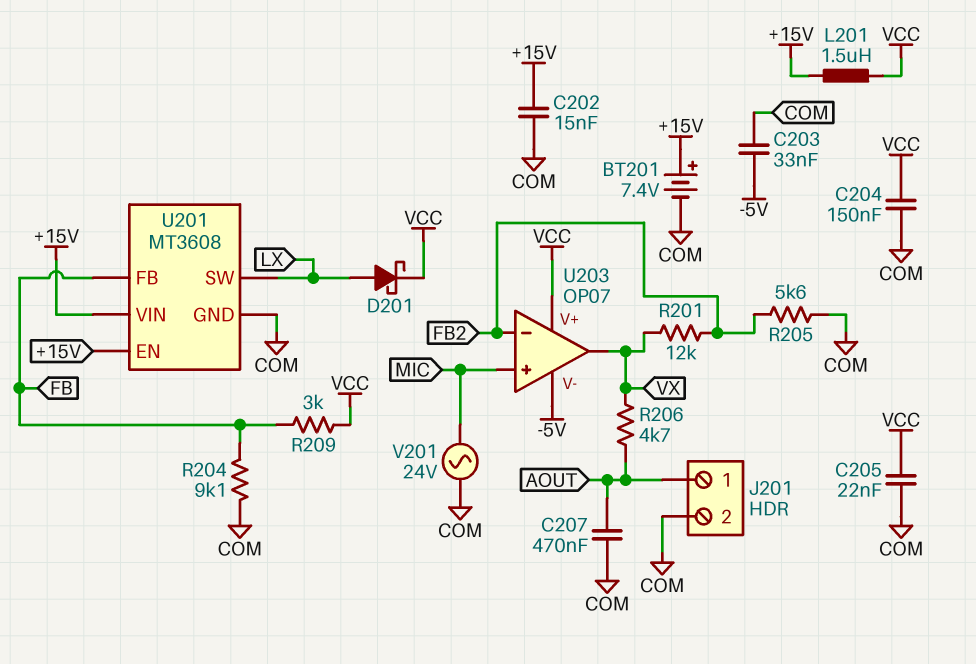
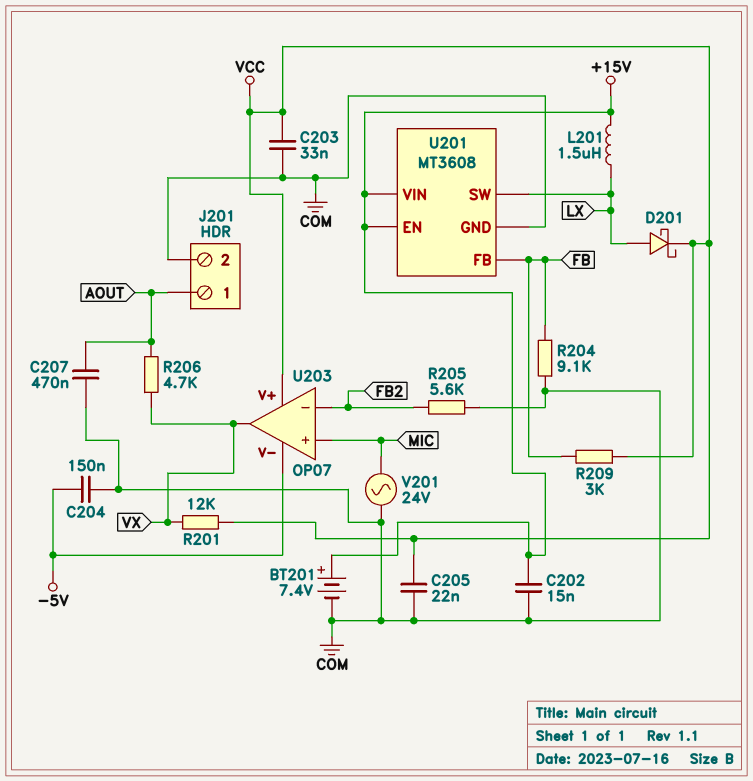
C203: 33nF (-5V, COM) -> 33nF (COM, VCC)
C204: 150nF (COM, VCC) -> 150nF (-5V, COM)
L201: 1.5uH (+15V, VCC) -> 1.5uH (+15V, LX)
R201: 12k (FB2, VX) -> 12k (VCC, VX)

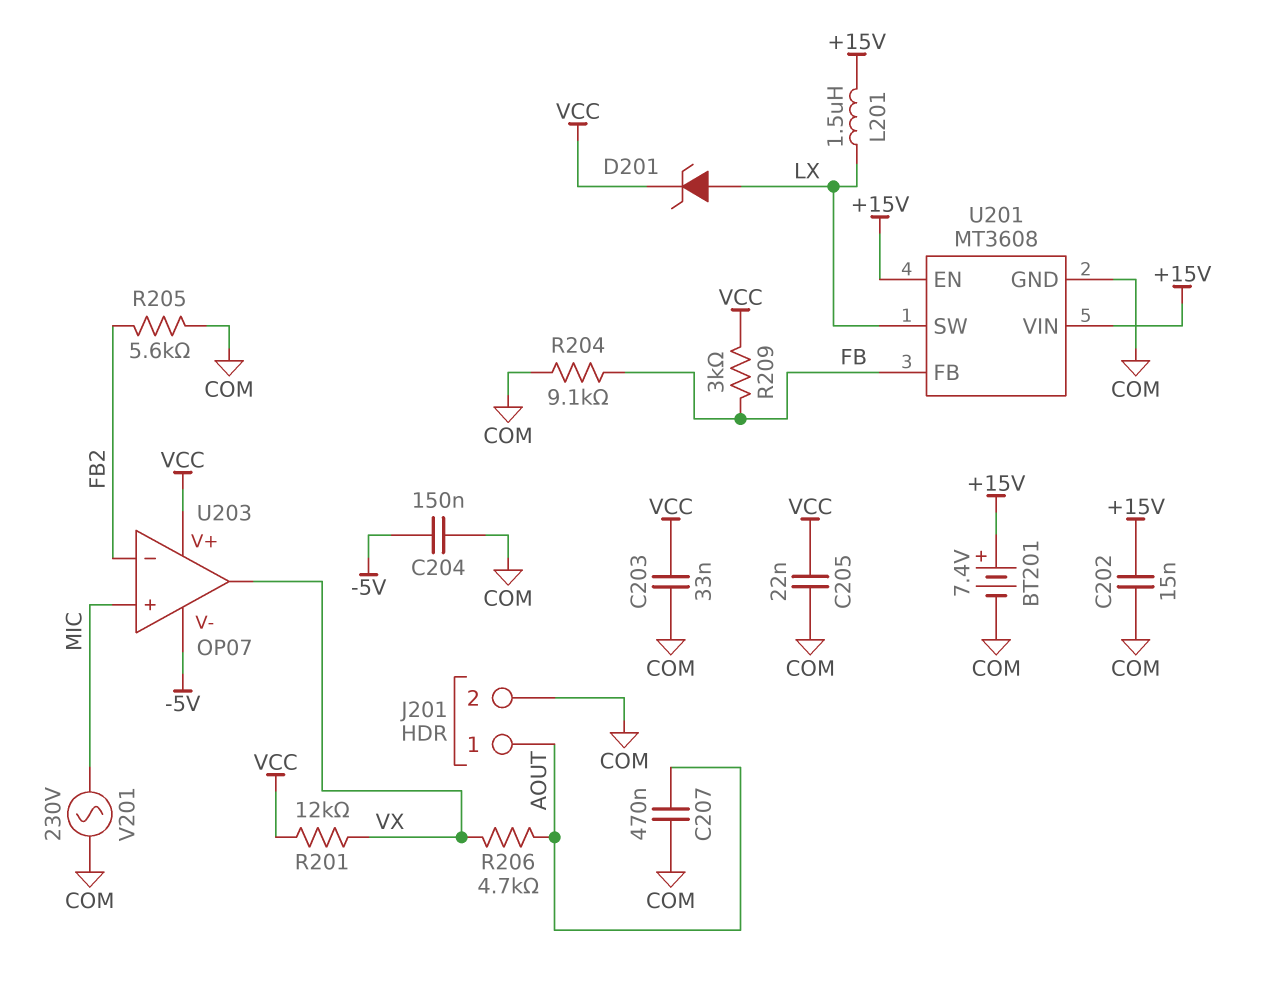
D201: schottky (A LX, K VCC) -> zener (A LX, K VCC)
V201: AC 24V (COM, MIC) -> AC 230V (COM, MIC)

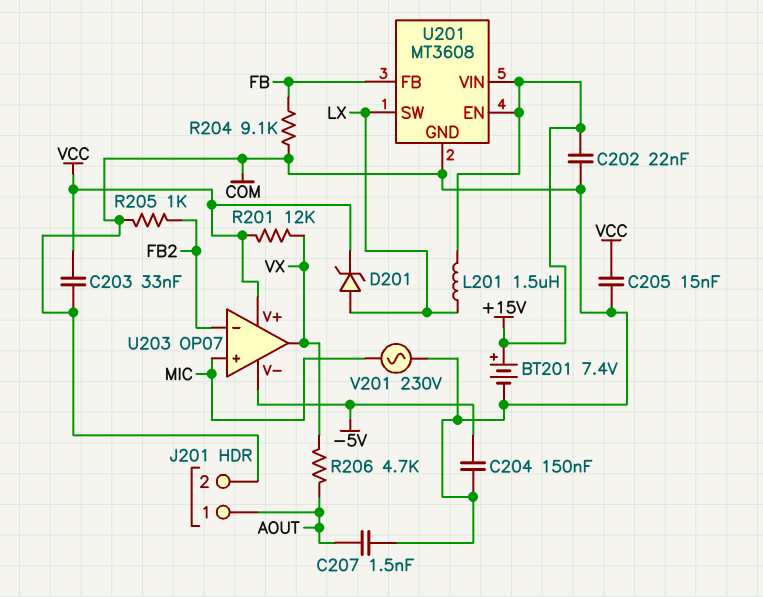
C202: 15nF (+15V, COM) -> 22nF (+15V, COM)
C205: 22nF (COM, VCC) -> 15nF (COM, VCC)
C207: 470nF (AOUT, COM) -> 1.5nF (AOUT, COM)
R205: 5.6k (COM, FB2) -> 1k (COM, FB2)
R209: 3k (FB, VCC) -> none

